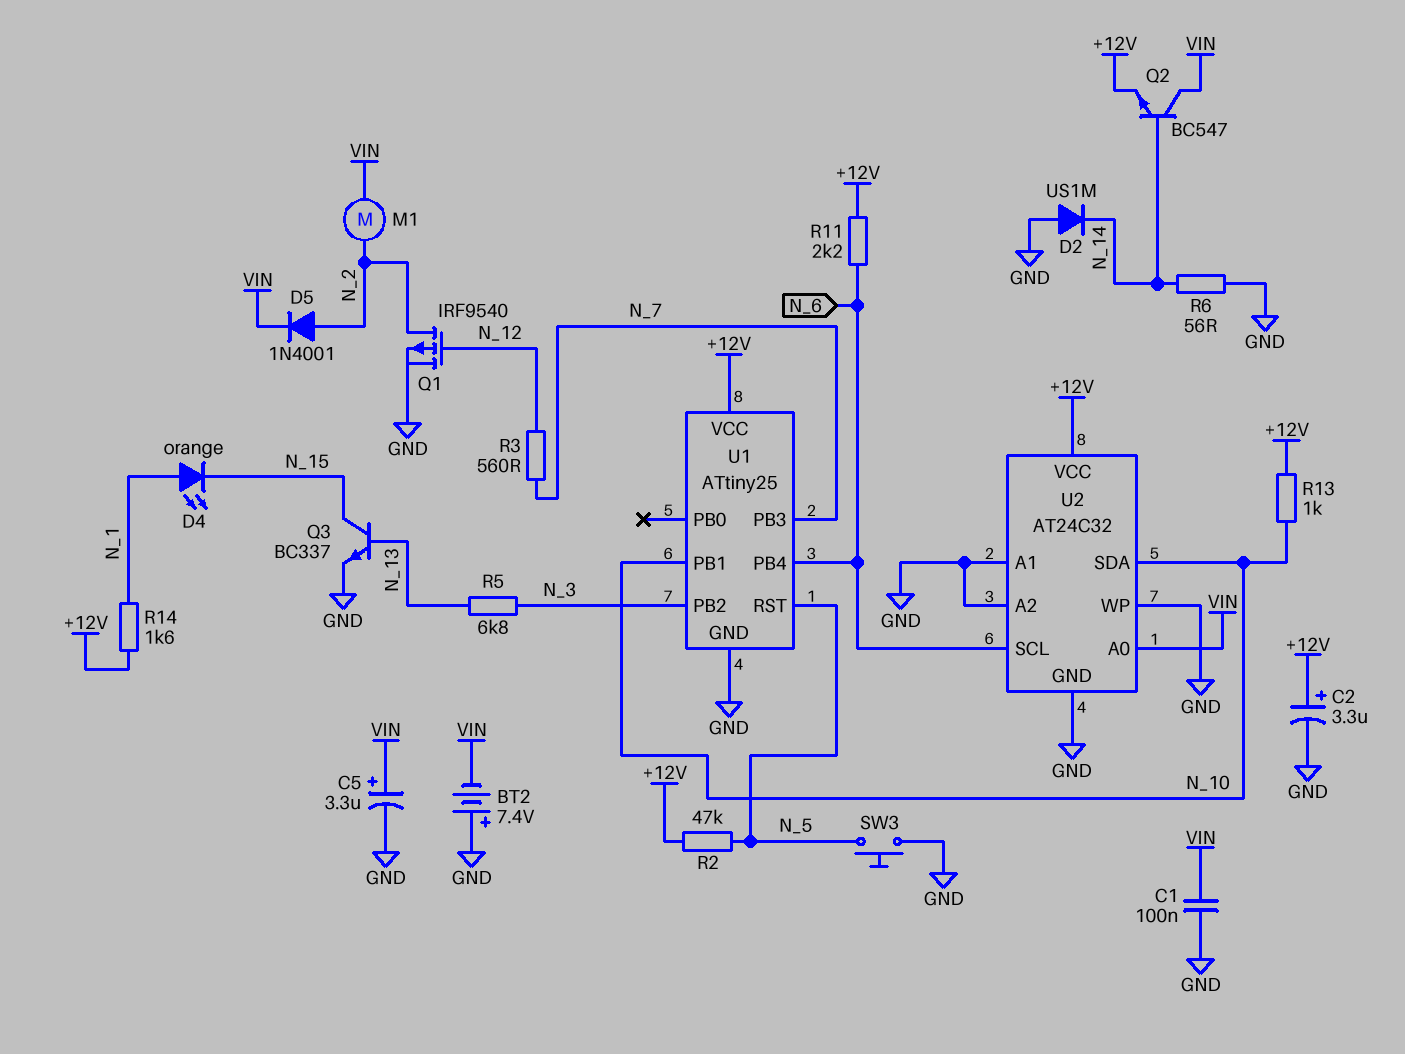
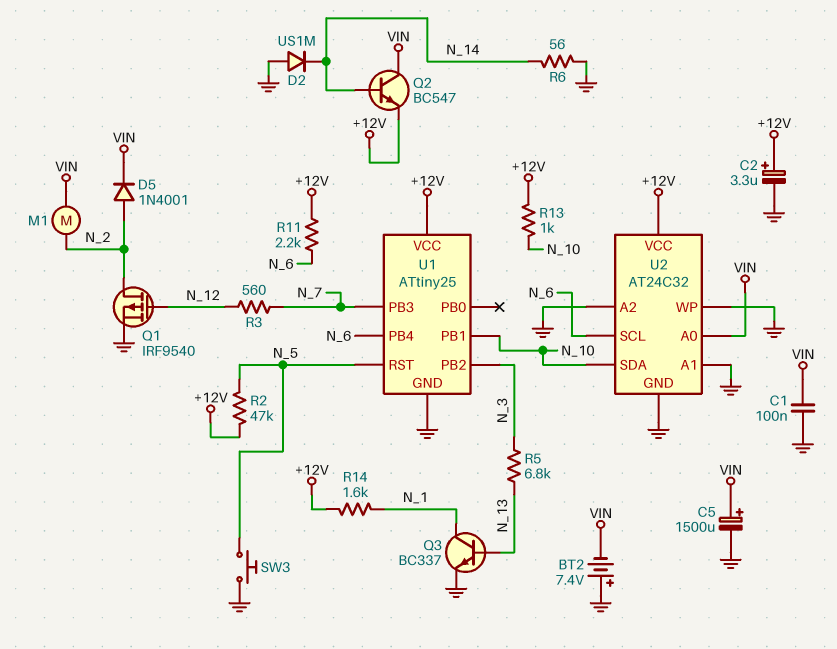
C5: 3.3uF (plus VIN, minus GND) -> 1500uF (plus VIN, minus GND)
D4: LED orange (A N_1, K N_15) -> none
Q3: NPN BC337 (B N_13, C N_15, E GND) -> NPN BC337 (B N_13, C N_1, E GND)

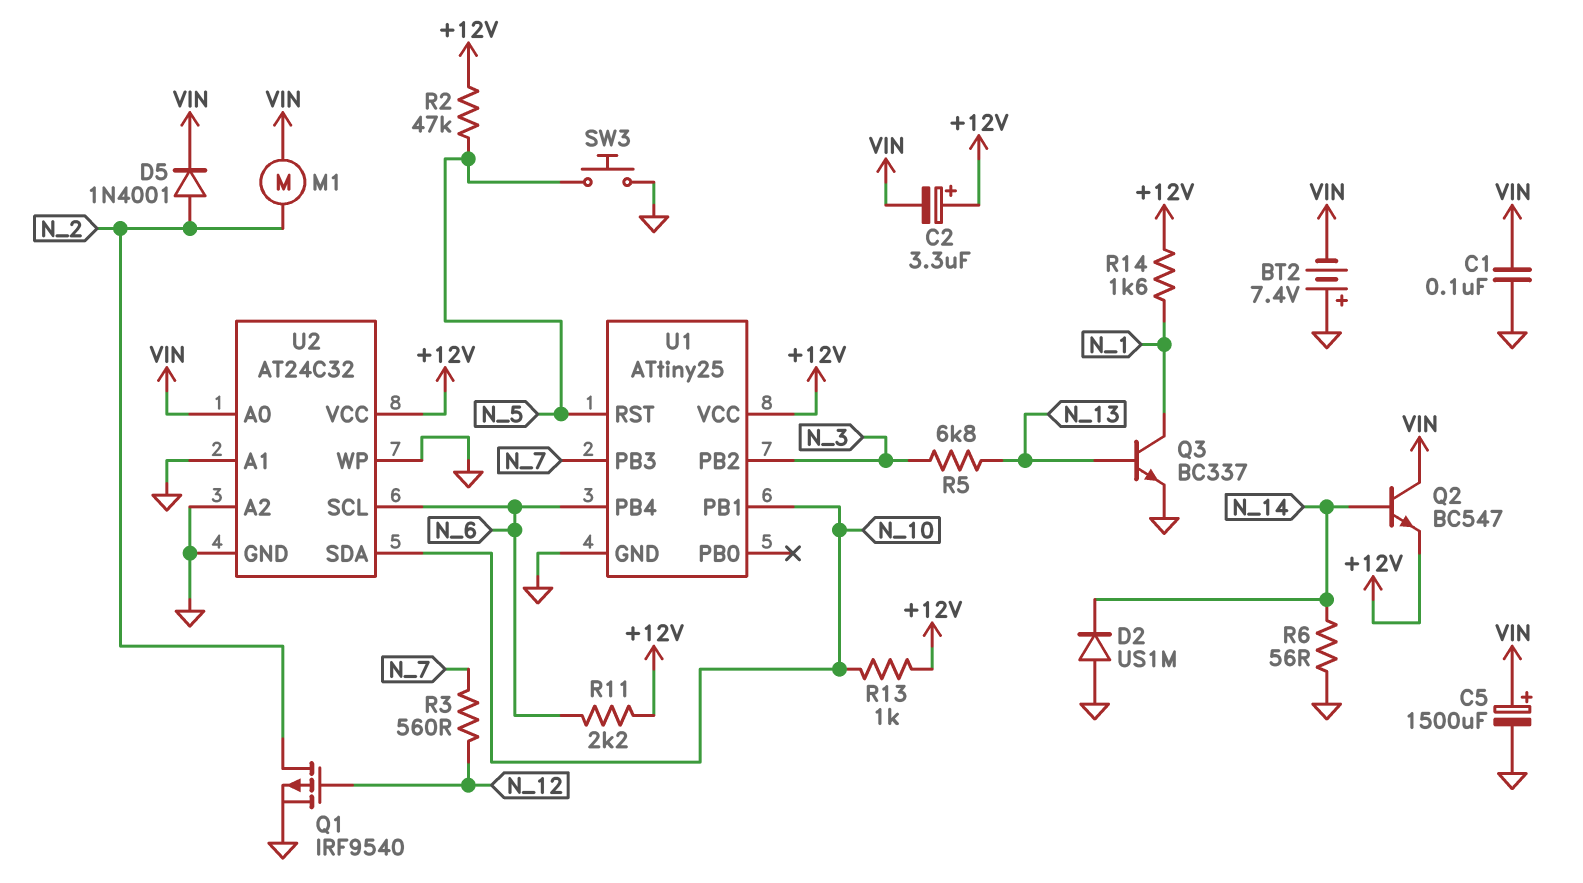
C2: 3.3uF (plus +12V, minus GND) -> 3.3uF (plus +12V, minus VIN)

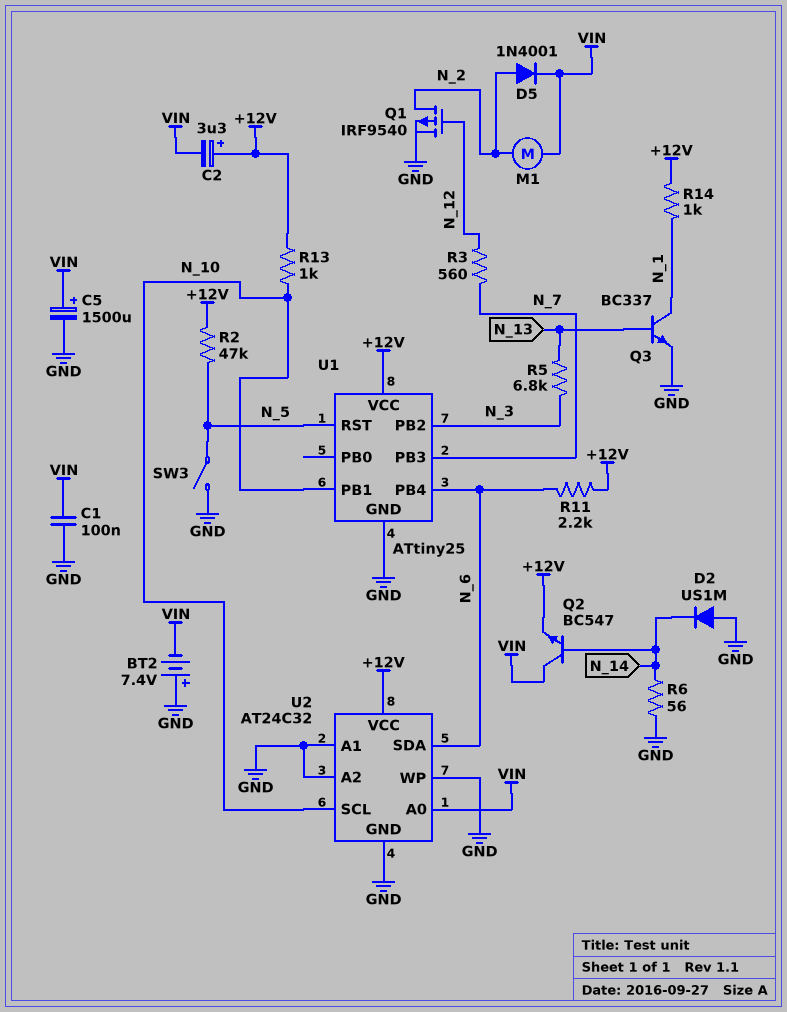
R14: 1.6k (+12V, N_1) -> 1k (+12V, N_1)
SW3: button (GND, N_5) -> switch (GND, N_5)
U2 pin SCL: N_6 -> N_10
U2 pin SDA: N_10 -> N_6

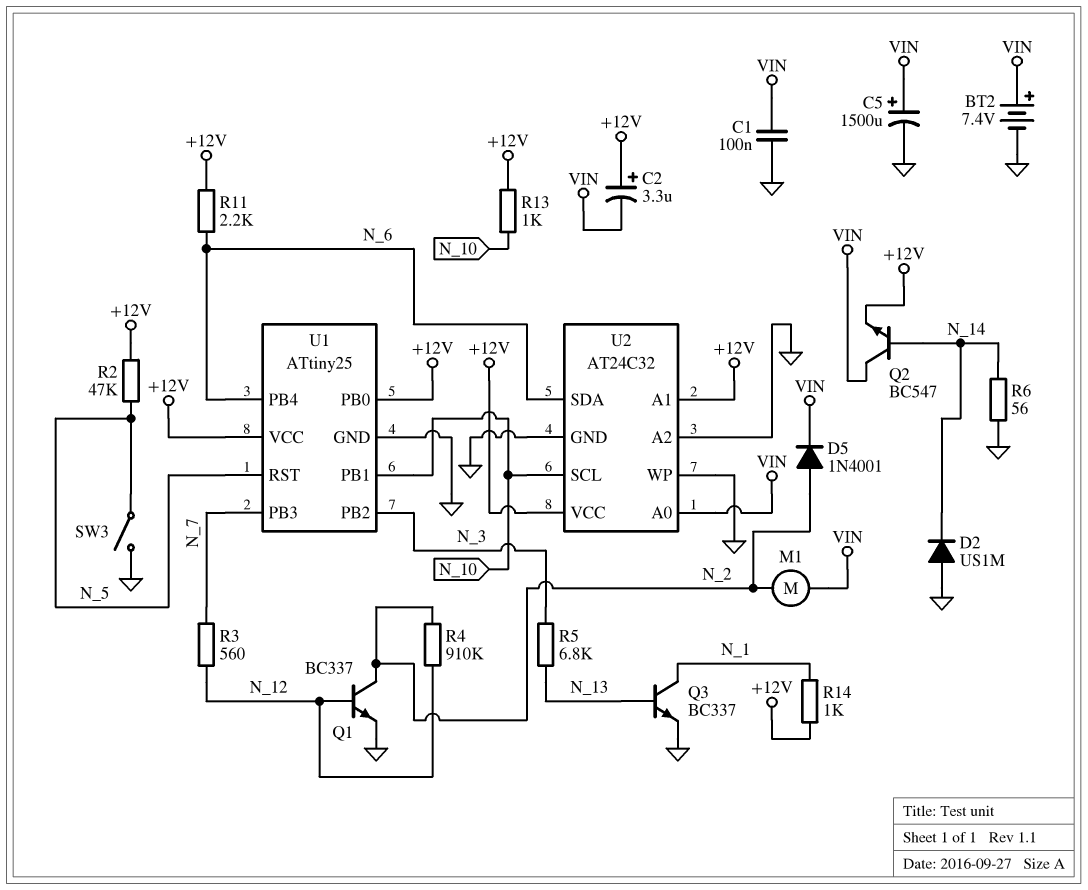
BT2: 7.4V (plus GND, minus VIN) -> 7.4V (plus VIN, minus GND)
Q1: PMOS IRF9540 (G N_12, D N_2, S GND) -> NPN BC337 (B N_12, C N_2, E GND)
R4: none -> 910k (N_2, N_12)
U1 pin PB0: none -> +12V
U2 pin A1: GND -> +12V

